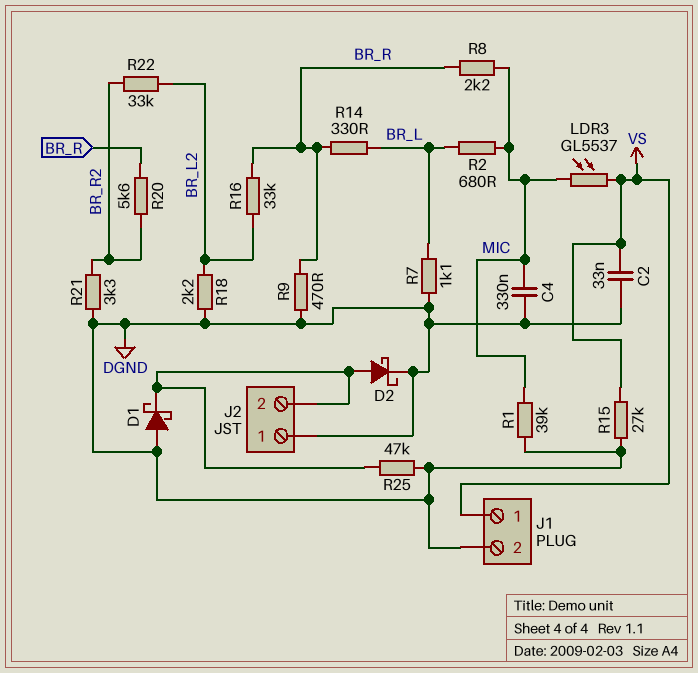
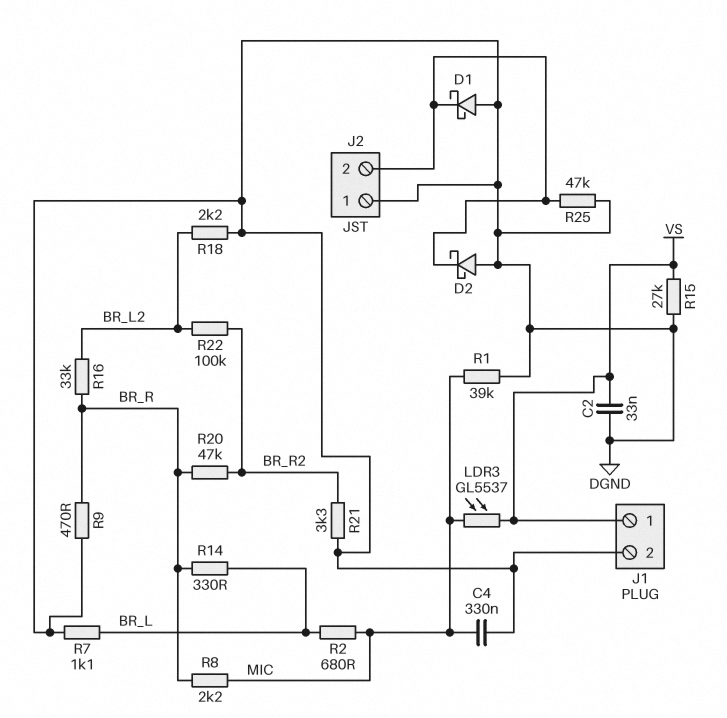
D2: schottky (A J2/2, K DGND) -> schottky (A DGND, K J2/2)
R20: 5.6k (BR_R, BR_R2) -> 47k (BR_R, BR_R2)
R22: 33k (BR_L2, BR_R2) -> 100k (BR_L2, BR_R2)

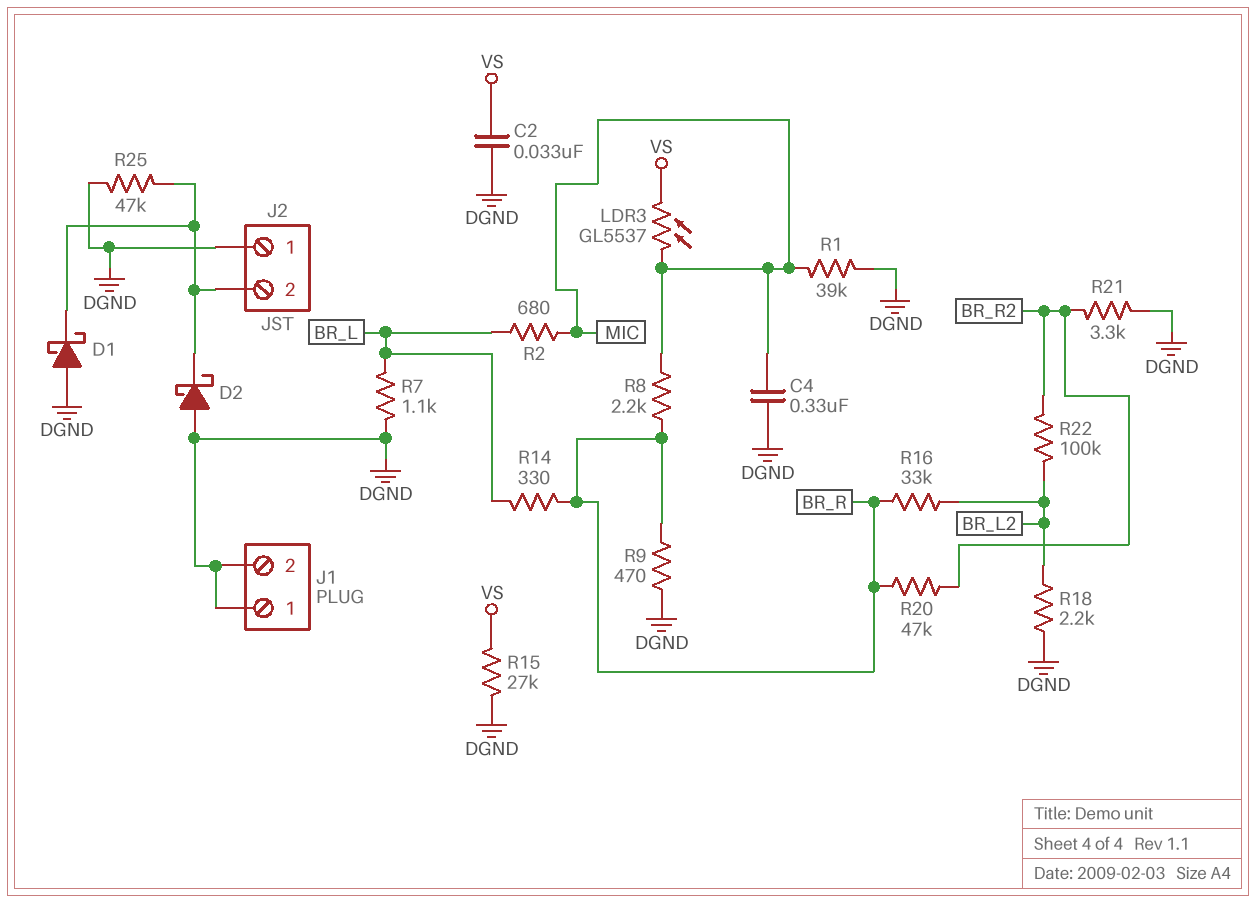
J1 pin 1: VS -> DGND

